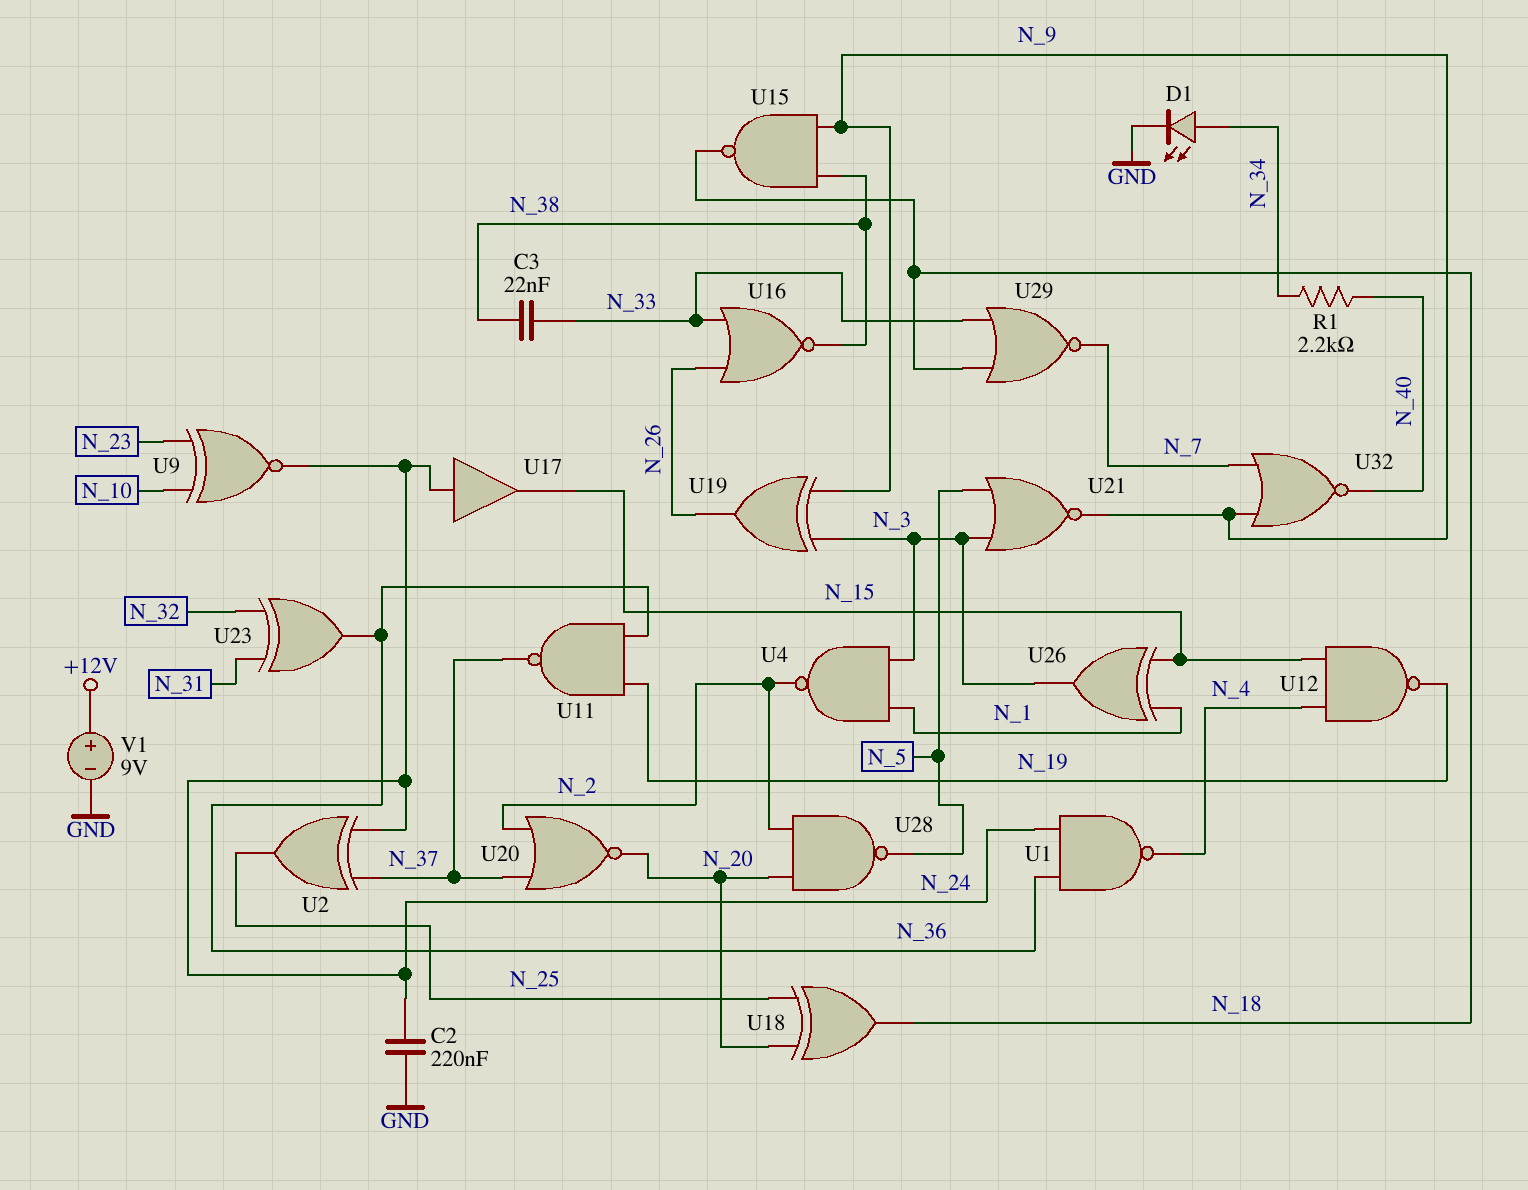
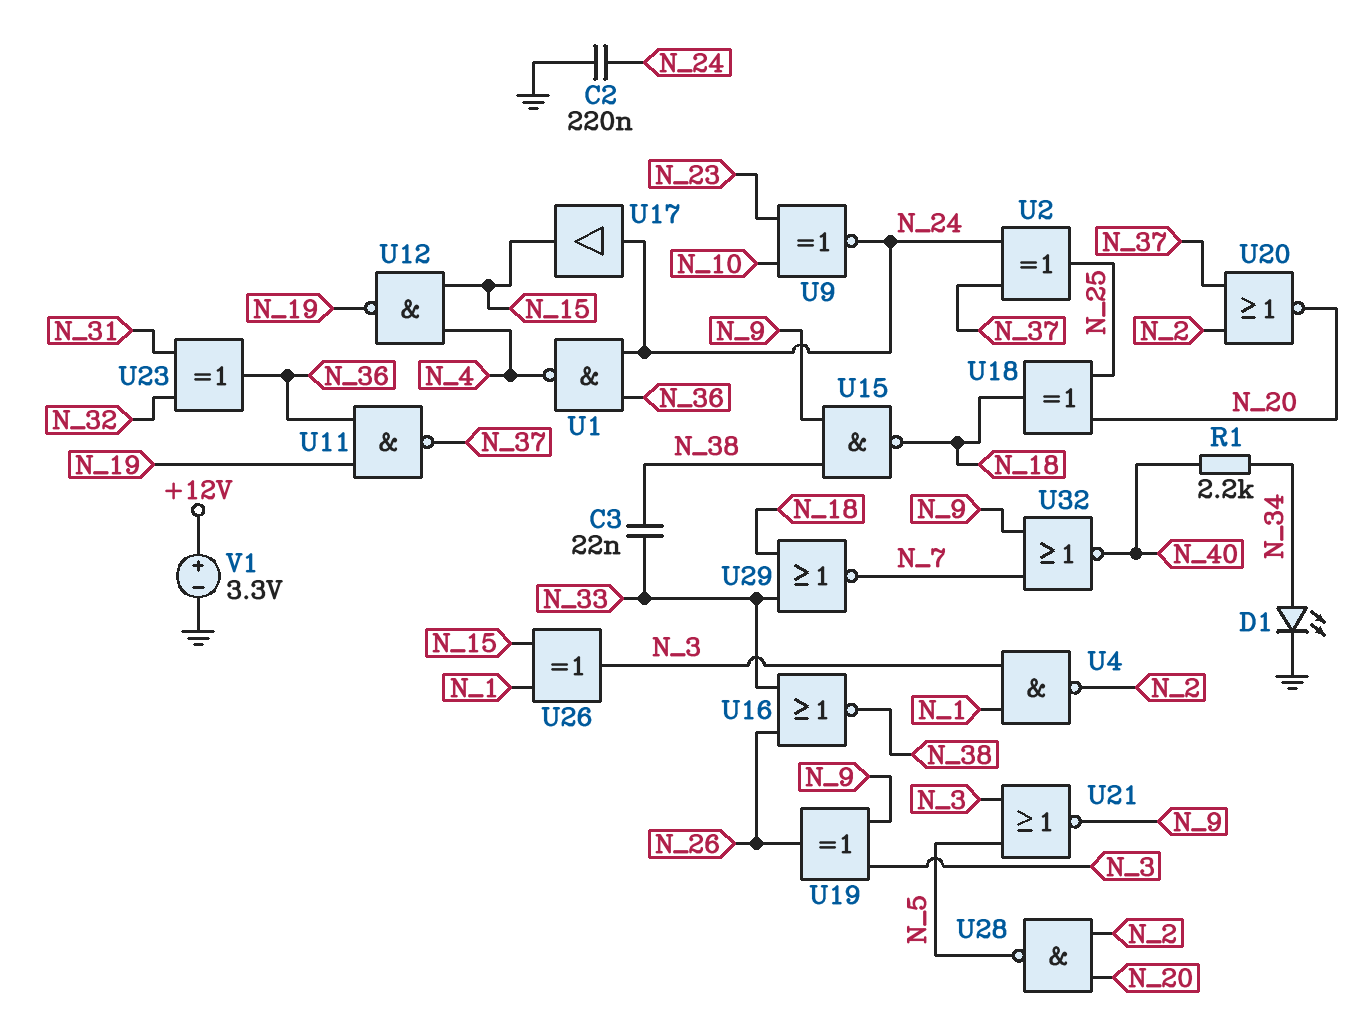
V1: 9V (plus +12V, minus GND) -> 3.3V (plus +12V, minus GND)

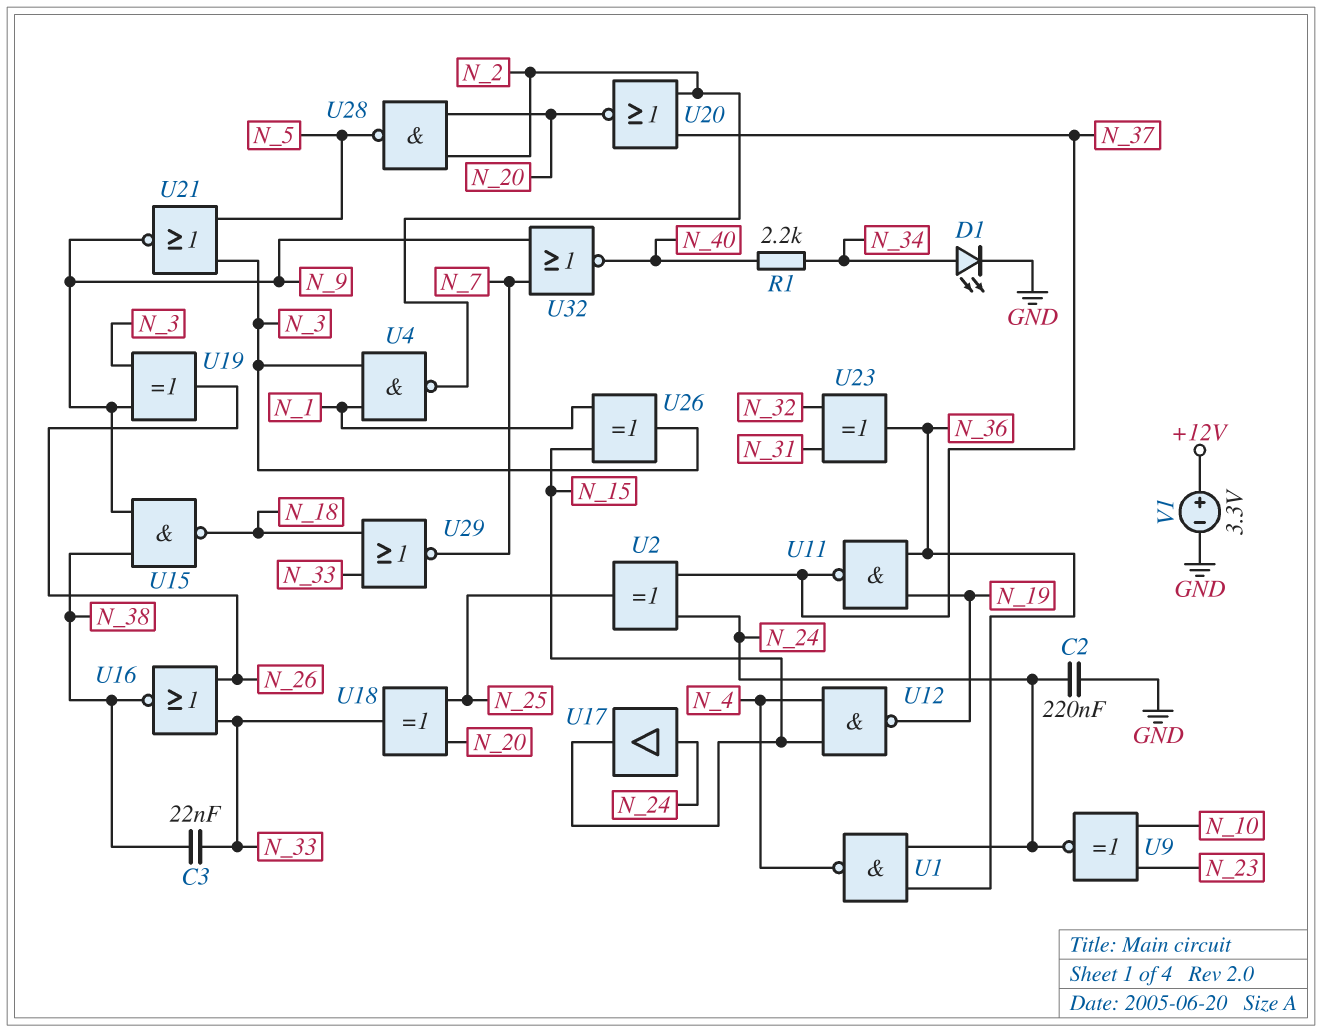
U18: XOR (in N_20, in N_25, out N_18) -> XOR (in N_20, in N_25, out N_33)

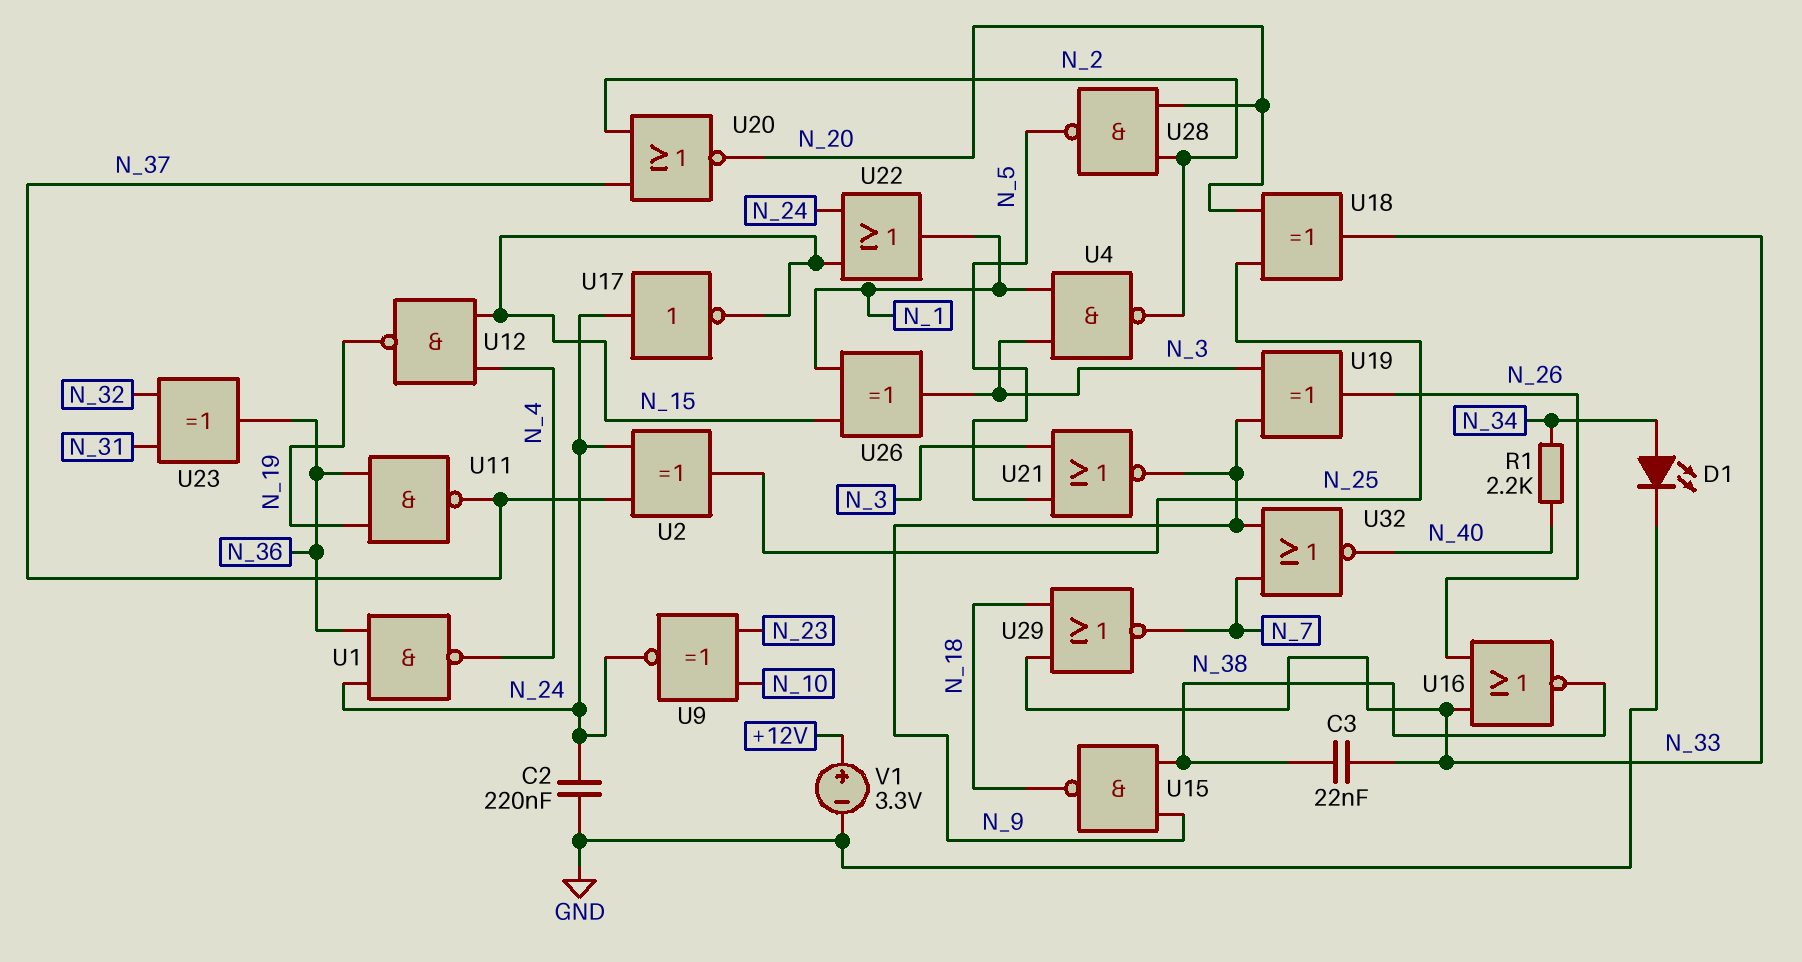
U17: buffer (in N_24, out N_15) -> NOT (in N_24, out N_15)
U22: none -> OR (in N_15, in N_24, out N_1)

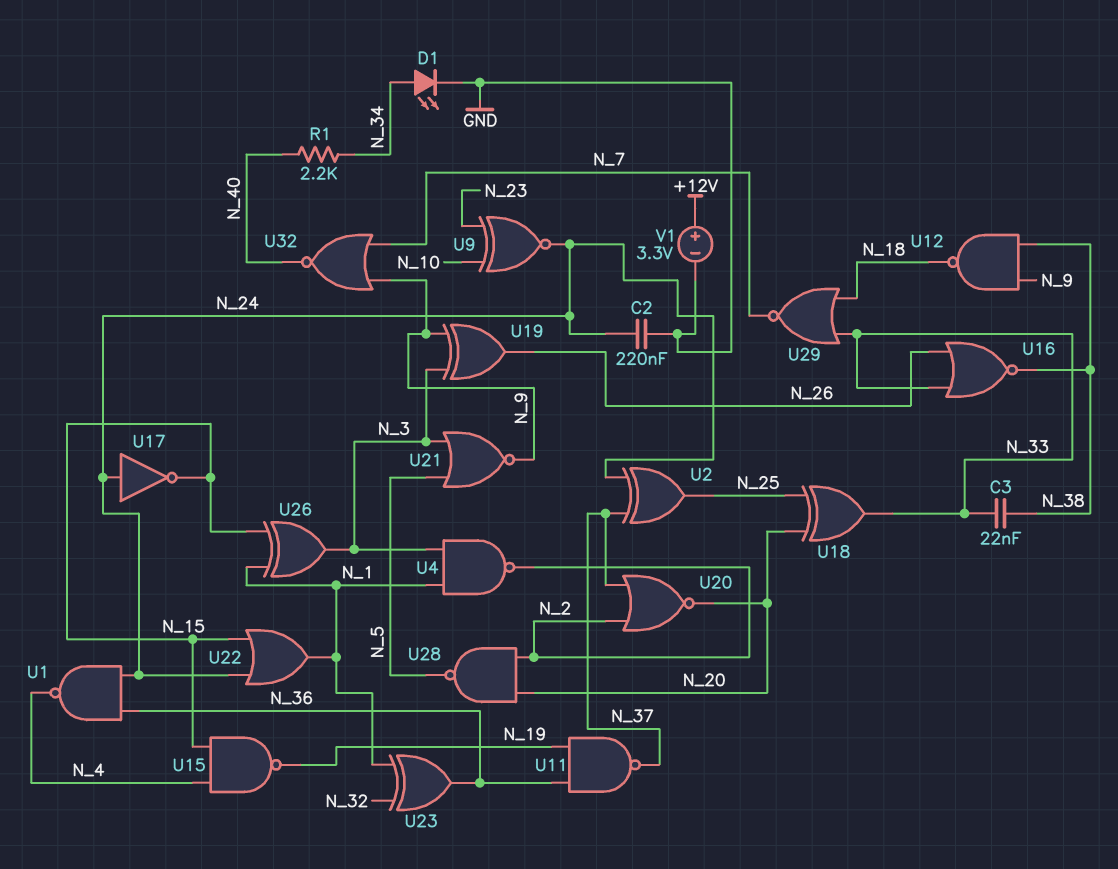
U12: NAND (in N_4, in N_15, out N_19) -> NAND (in N_9, in N_38, out N_18)
U15: NAND (in N_9, in N_38, out N_18) -> NAND (in N_4, in N_15, out N_19)
U23: XOR (in N_31, in N_32, out N_36) -> XOR (in N_1, in N_32, out N_36)

